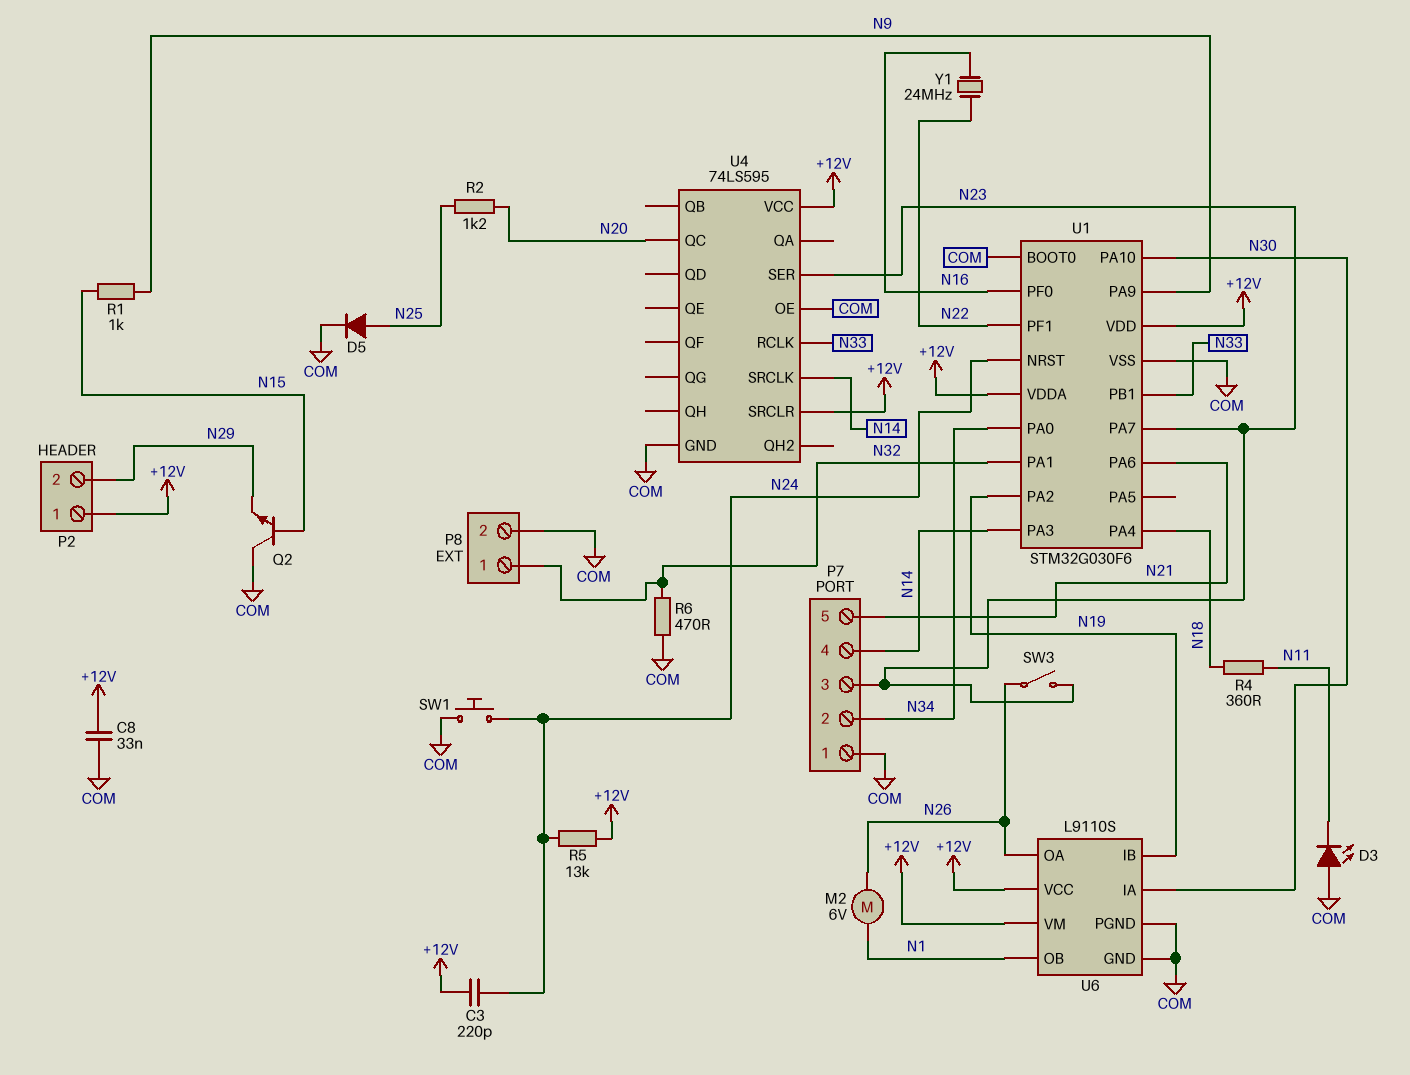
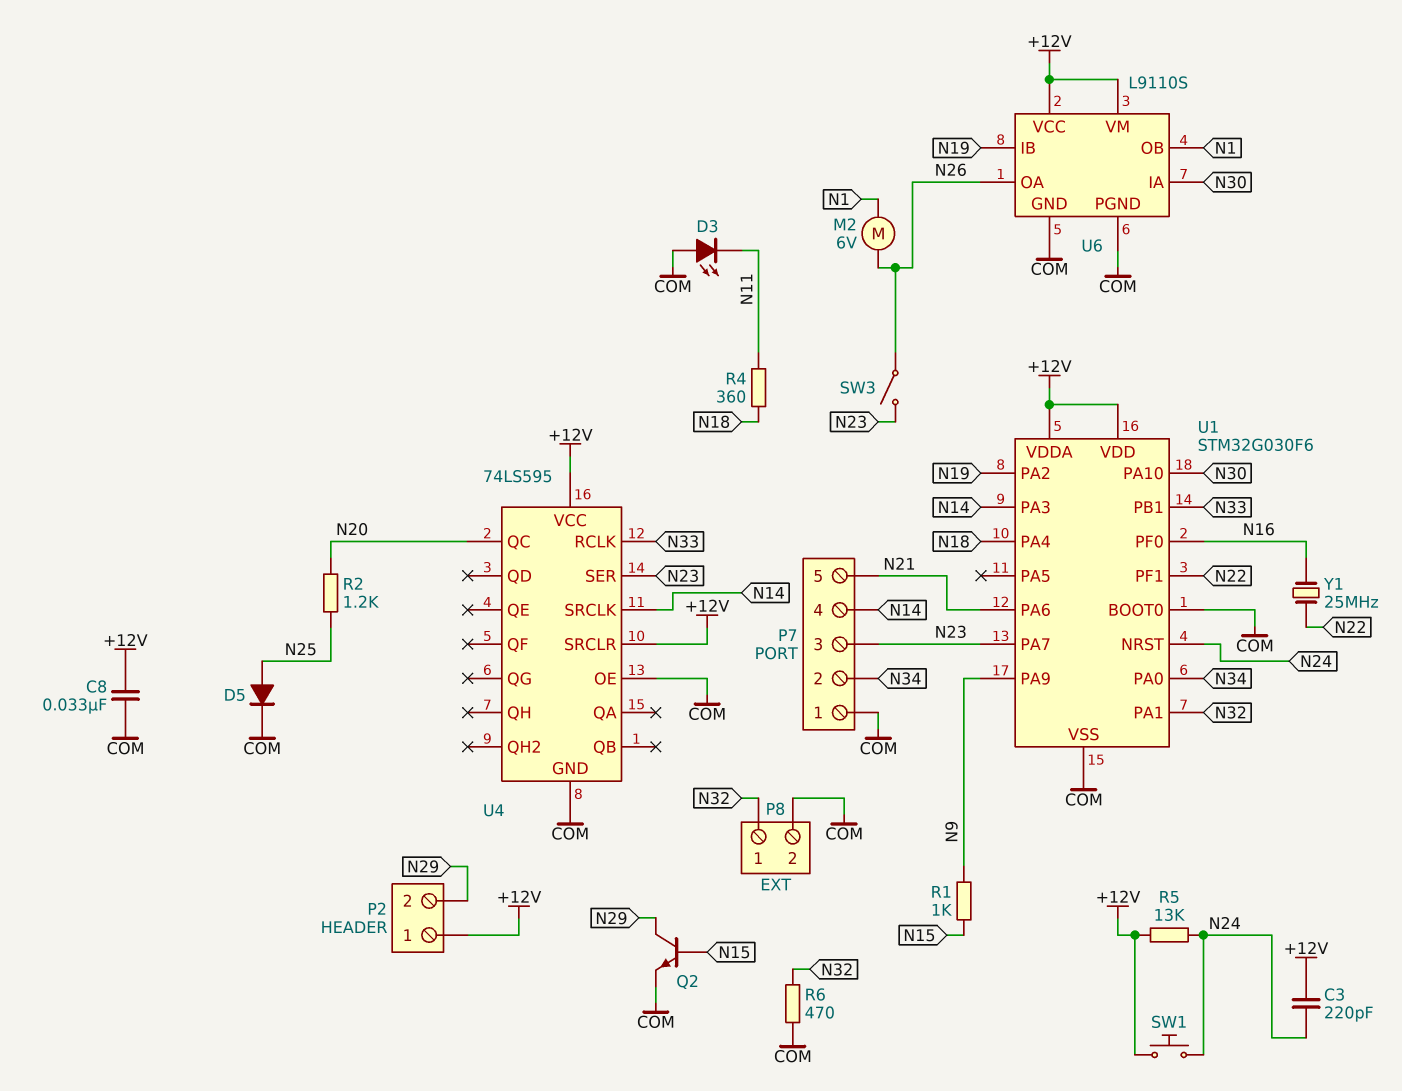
Q2: NPN (B N15, C COM, E N29) -> NPN (B N15, C N29, E COM)
SW1: button (COM, N24) -> button (+12V, N24)
Y1: 24MHz (N16, N22) -> 25MHz (N16, N22)

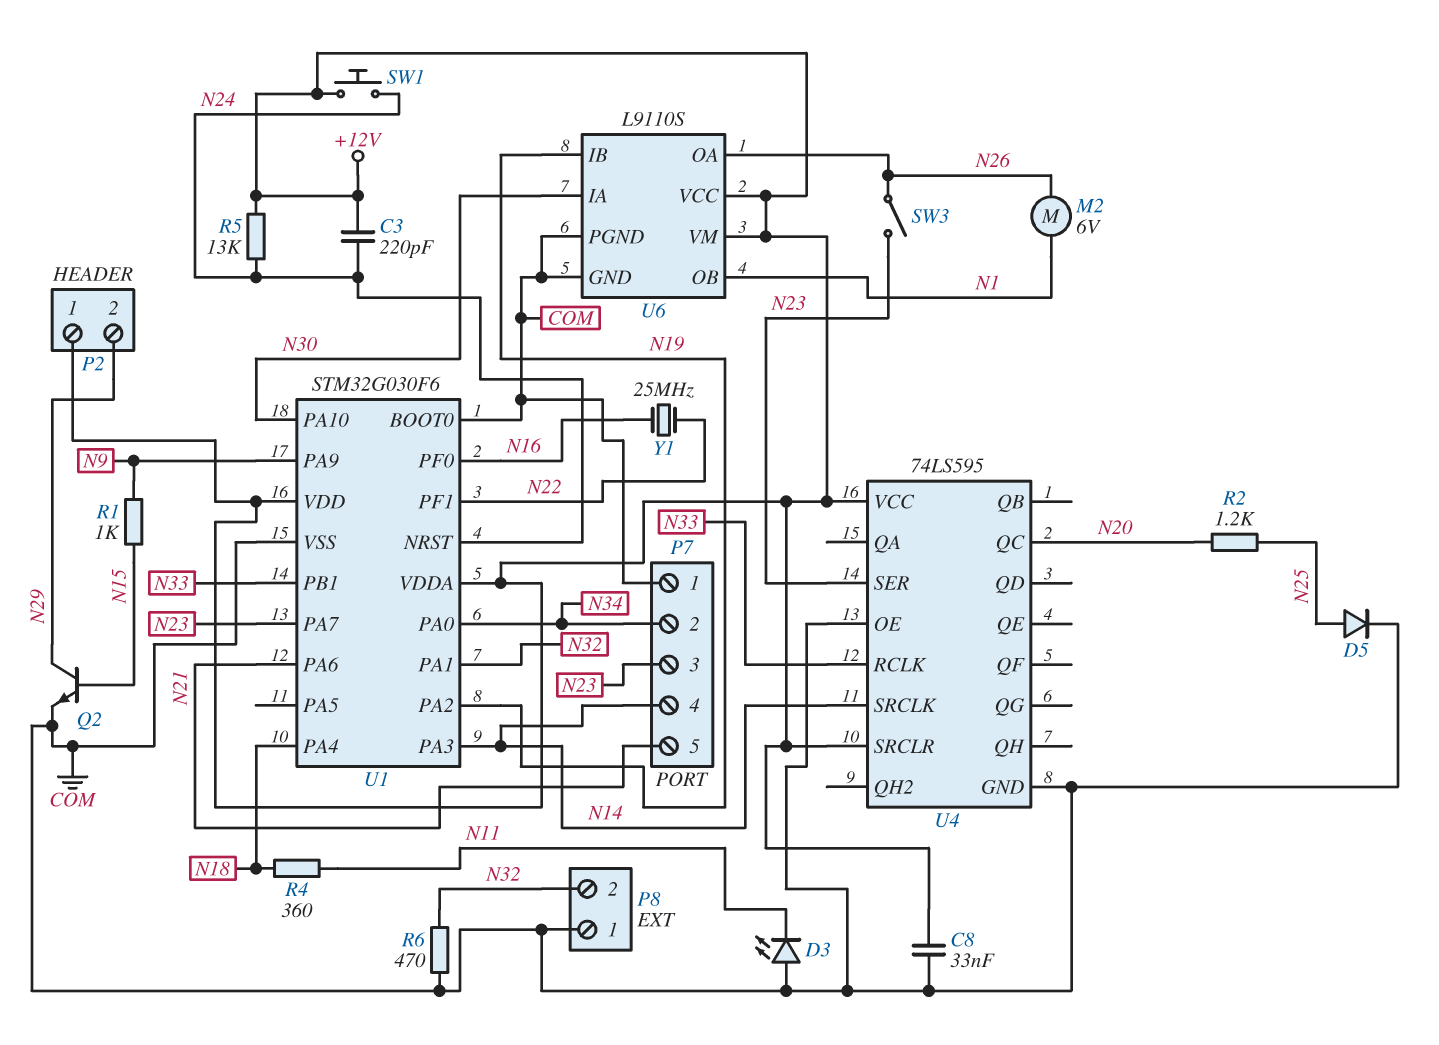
P8 pin 1: N32 -> COM
P8 pin 2: COM -> N32

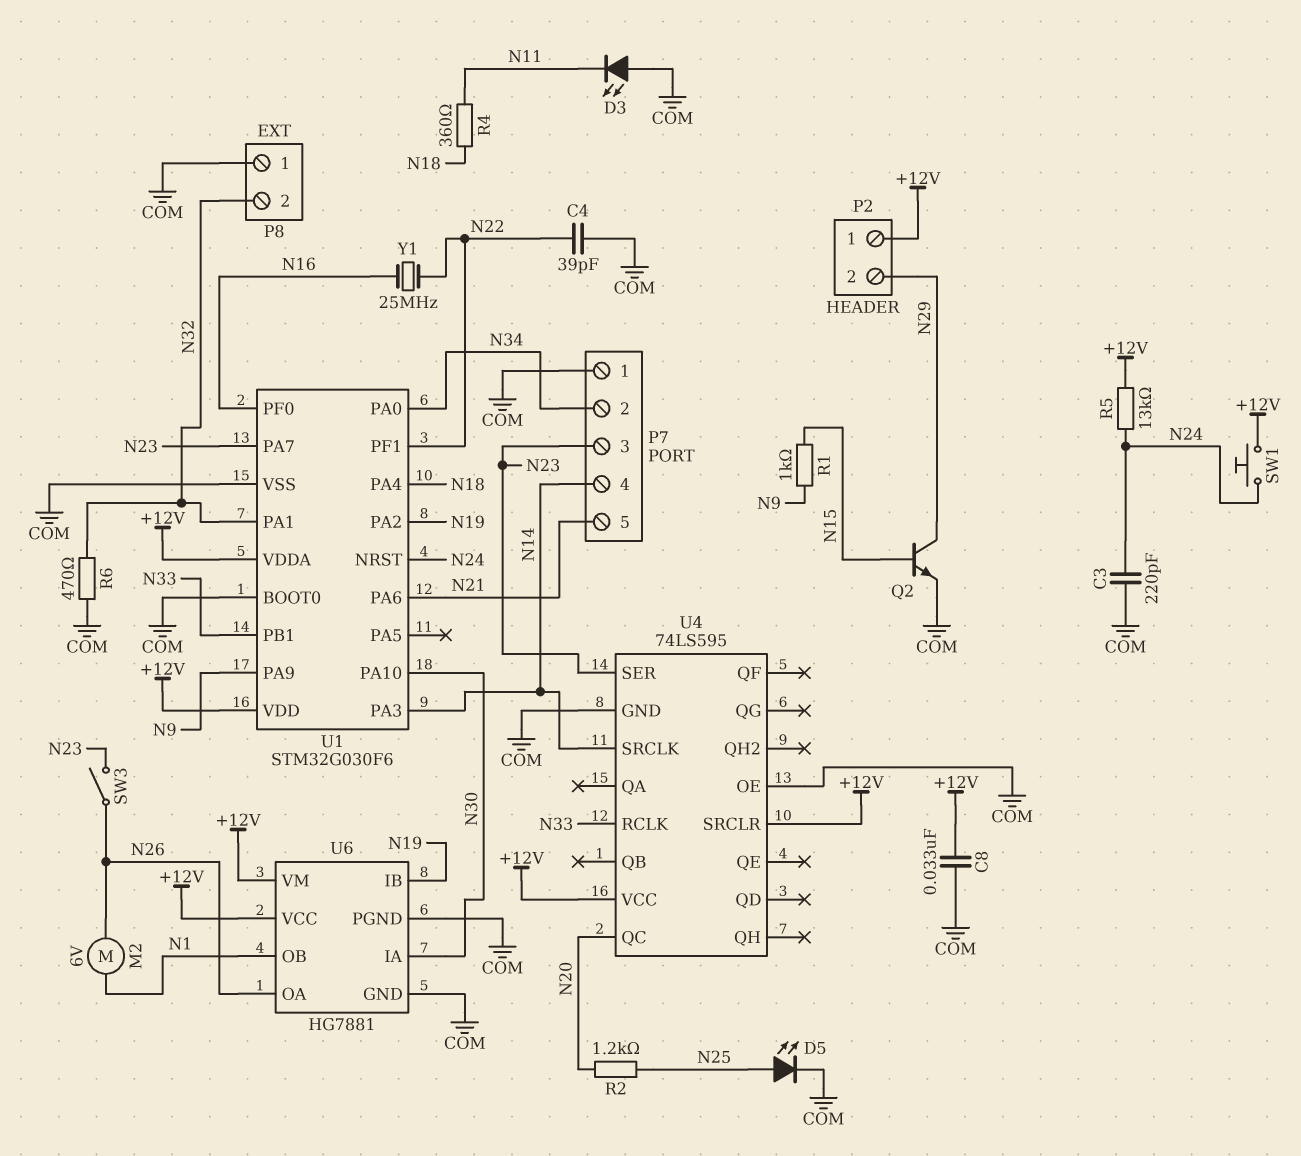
C3: 220pF (+12V, N24) -> 220pF (COM, N24)
C4: none -> 39pF (COM, N22)
D5: diode (A N25, K COM) -> LED (A N25, K COM)
U6: L9110S -> HG7881

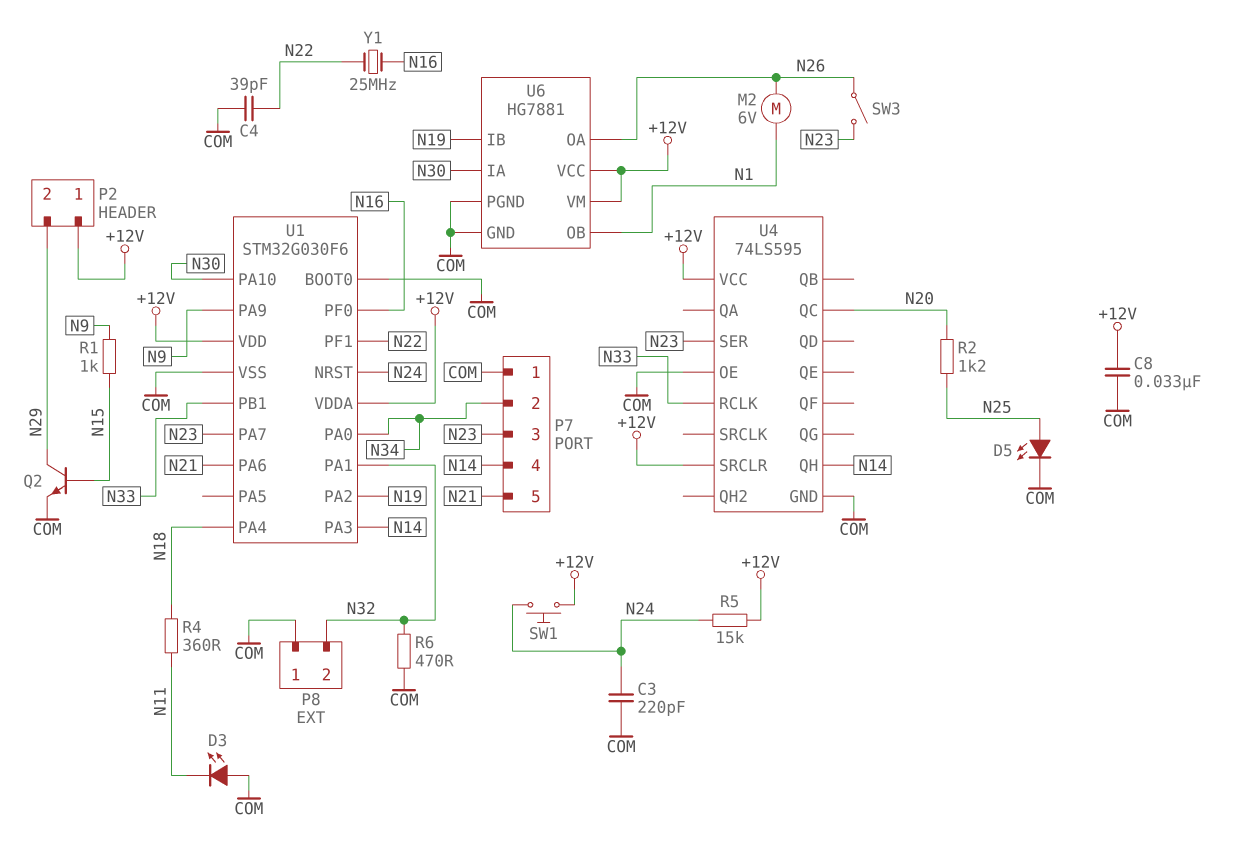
R5: 13k (+12V, N24) -> 15k (+12V, N24)
U4 pin QH: none -> N14
U4 pin SRCLK: N14 -> none

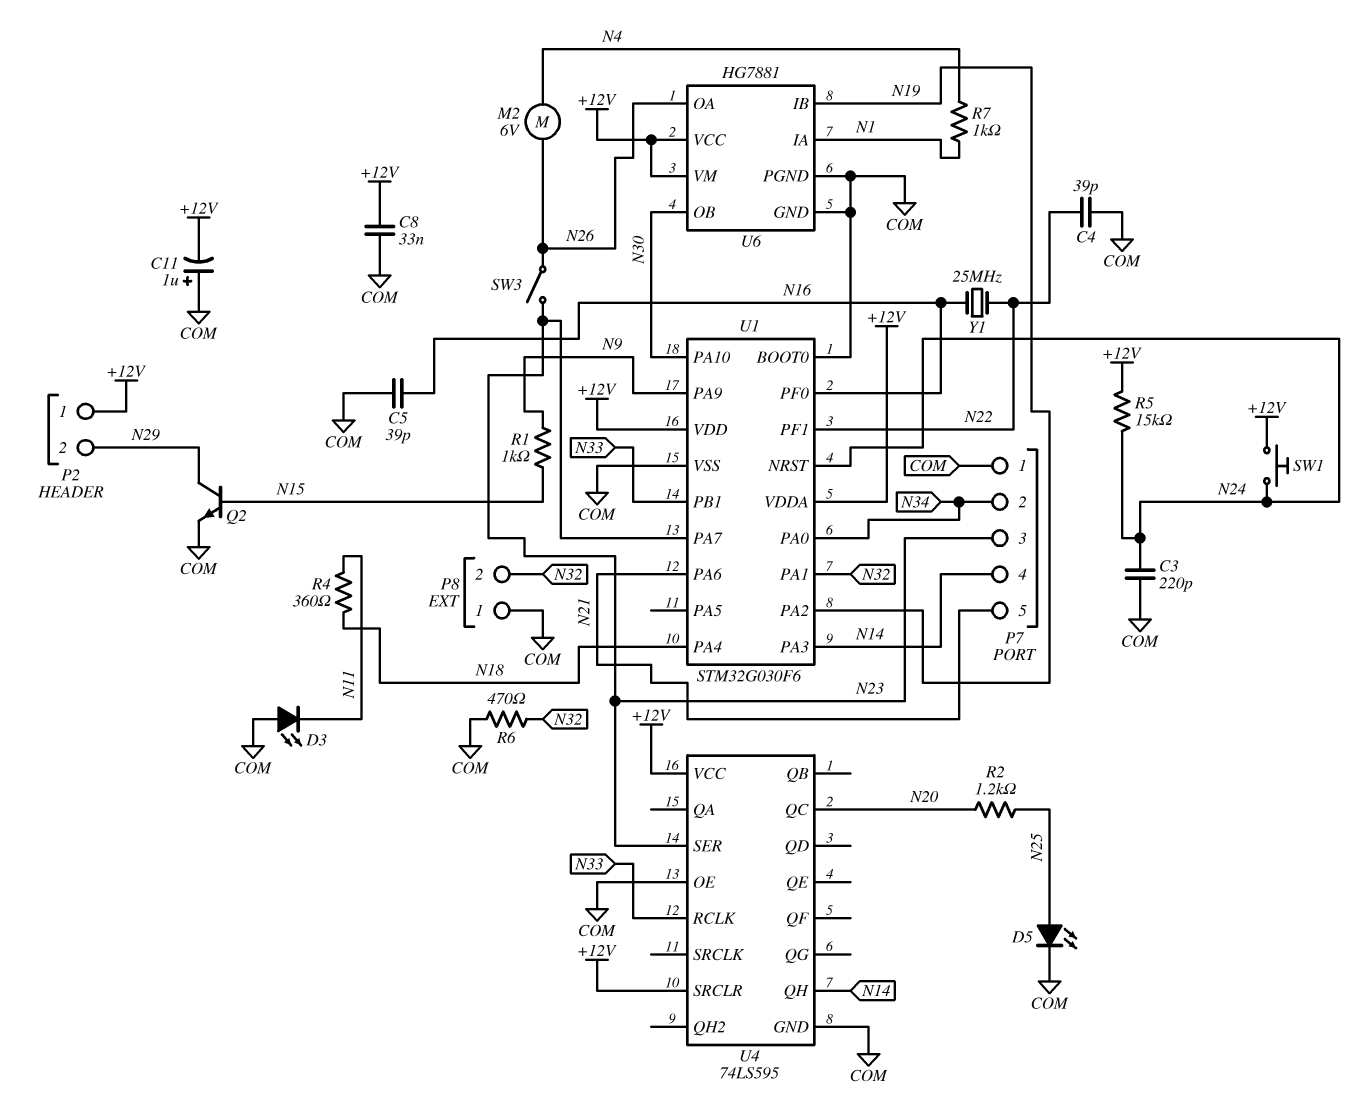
C5: none -> 39pF (COM, N16)
C11: none -> 1uF (plus COM, minus +12V)
M2: motor 6V (N1, N26) -> motor 6V (N4, N26)
R7: none -> 1k (N1, N4)
U6 pin IA: N30 -> N1
U6 pin OB: N1 -> N30

